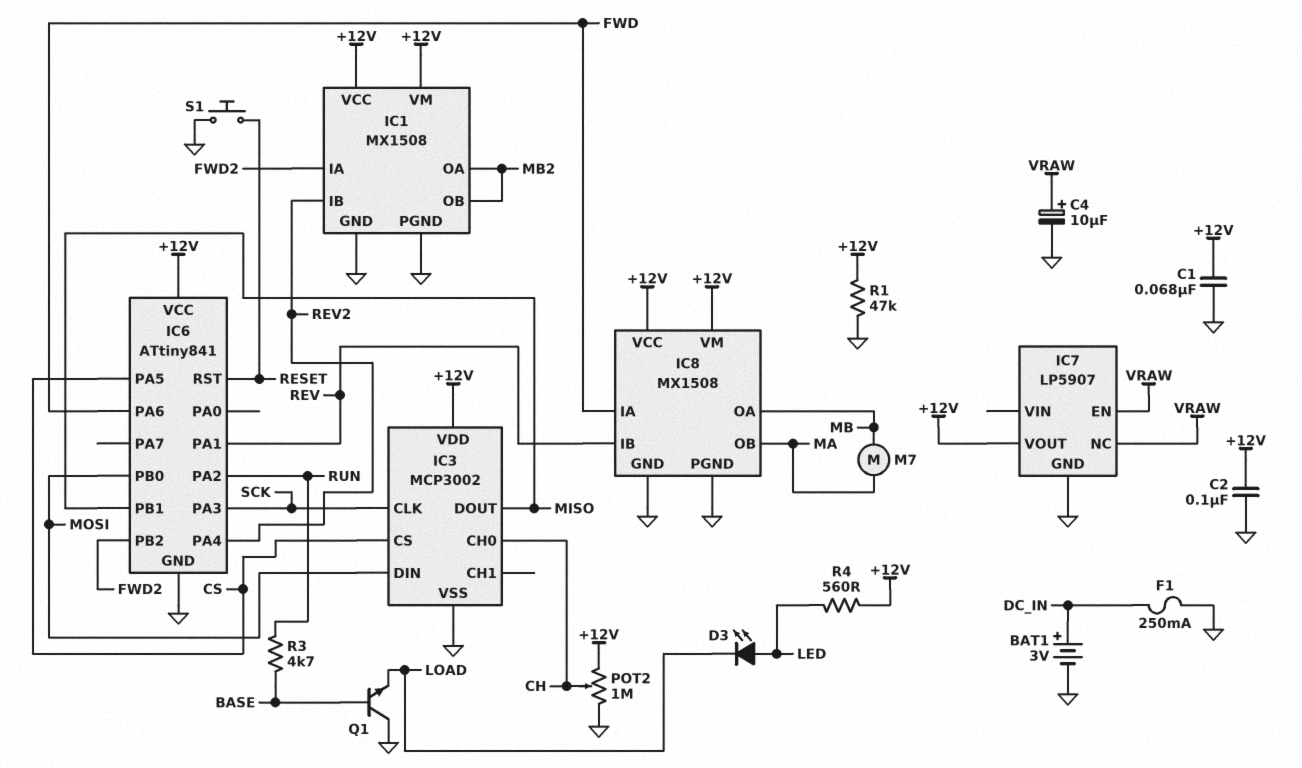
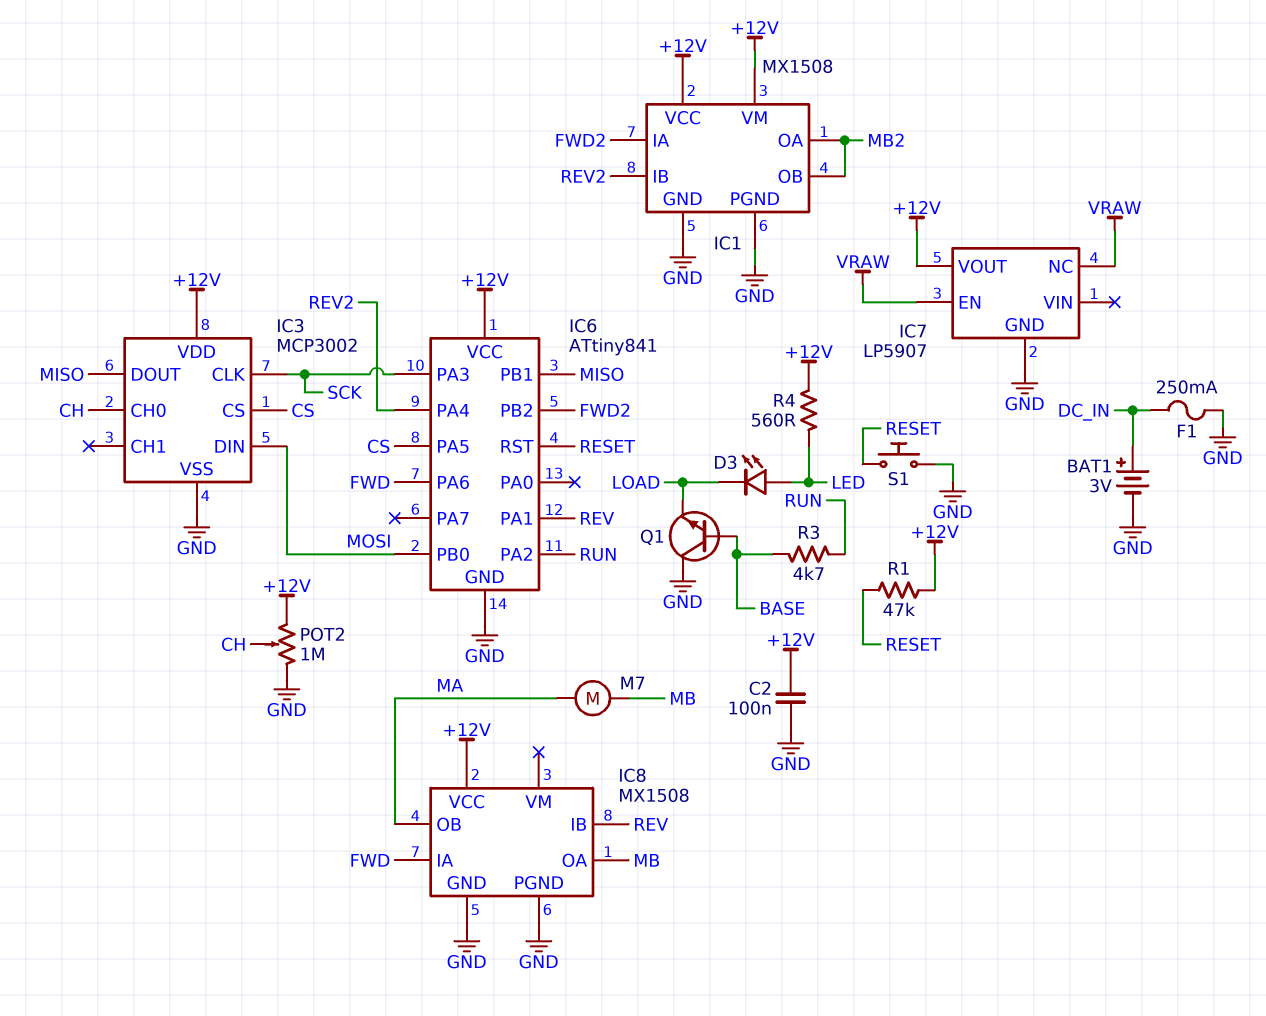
C1: 68nF (+12V, GND) -> none
C4: 10uF (plus VRAW, minus GND) -> none
IC8 pin VM: +12V -> none
R1: 47k (+12V, GND) -> 47k (+12V, RESET)

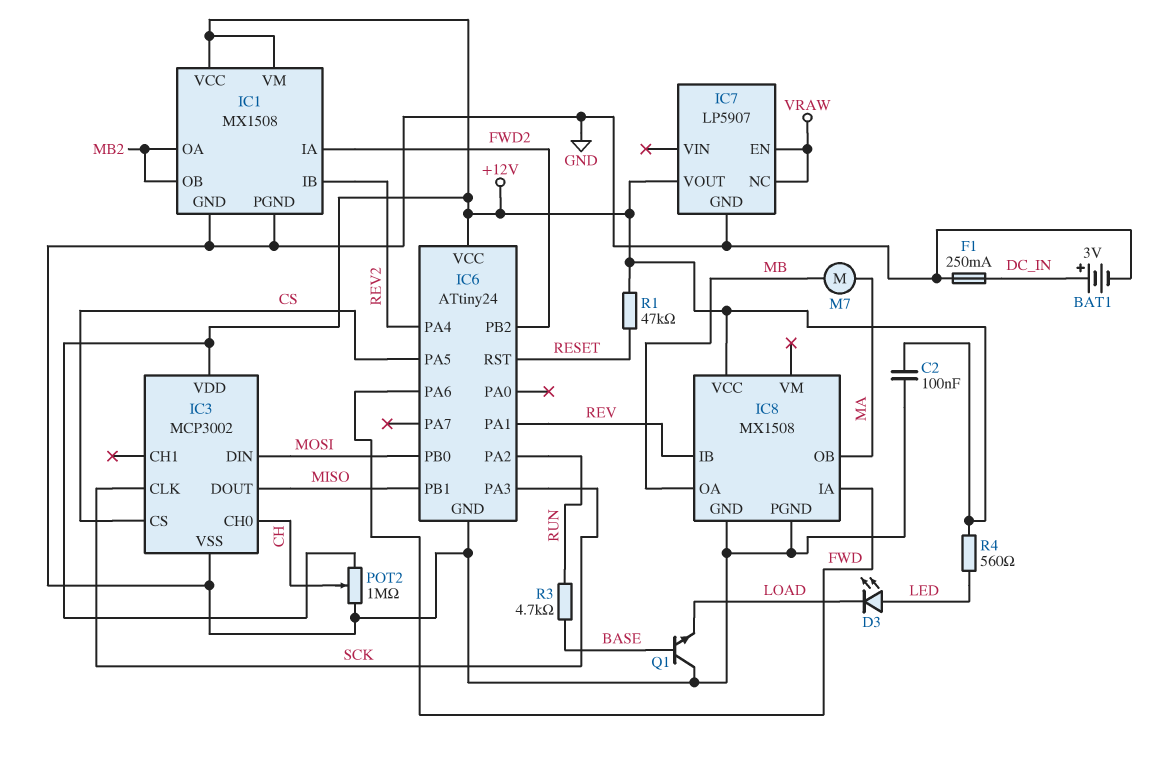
IC6: ATtiny841 -> ATtiny24
S1: button (GND, RESET) -> none

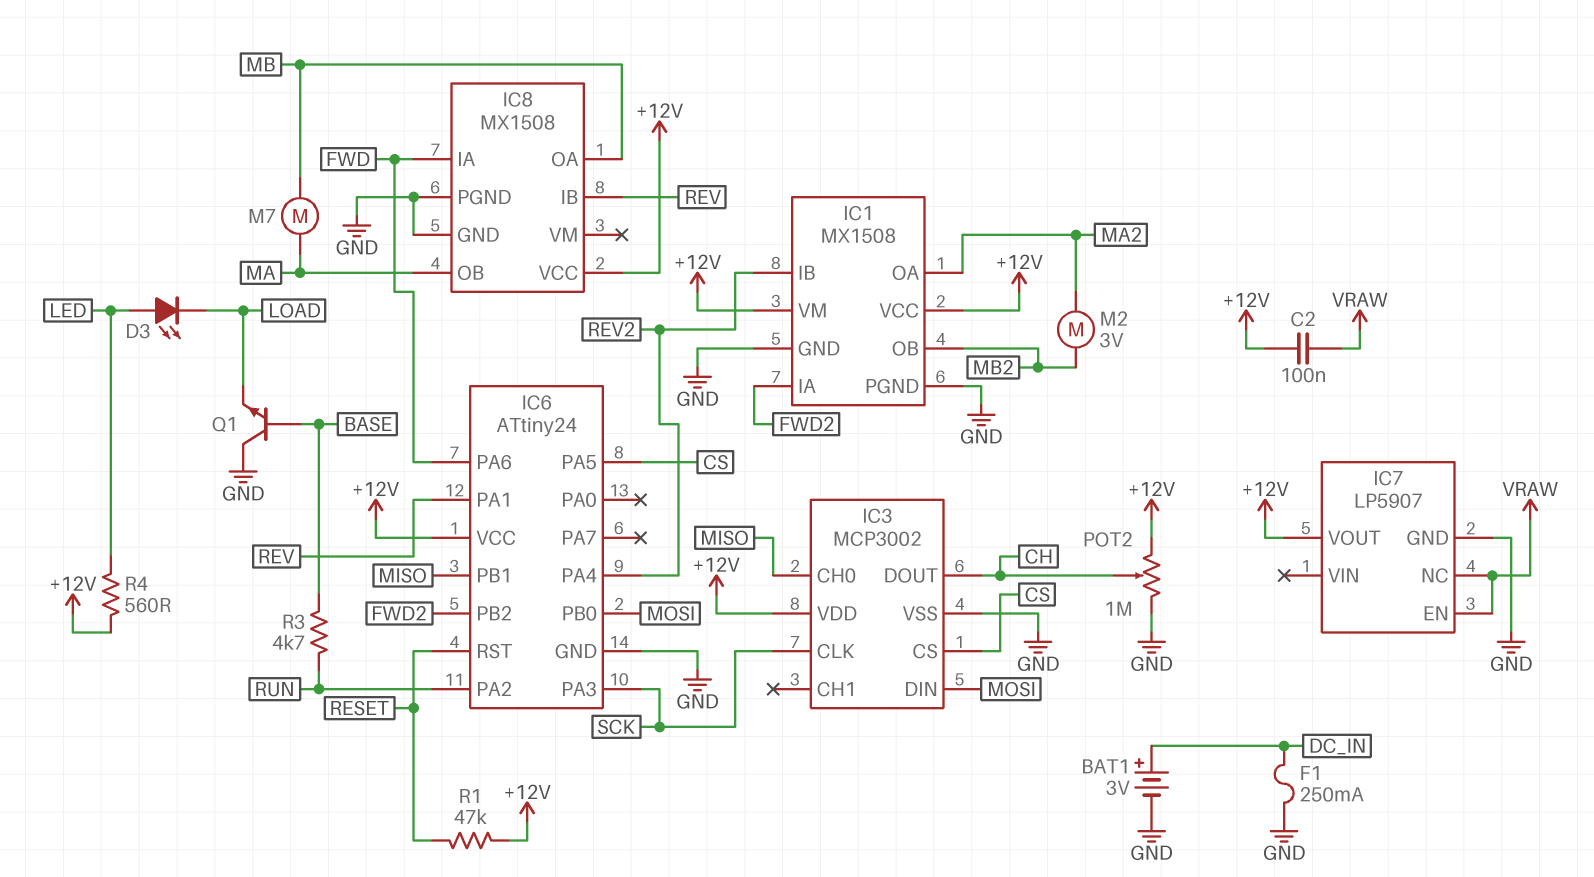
C2: 100nF (+12V, GND) -> 100nF (+12V, VRAW)
IC1 pin OA: MB2 -> MA2
IC3 pin CH0: CH -> MISO
IC3 pin DOUT: MISO -> CH
M2: none -> motor 3V (MA2, MB2)

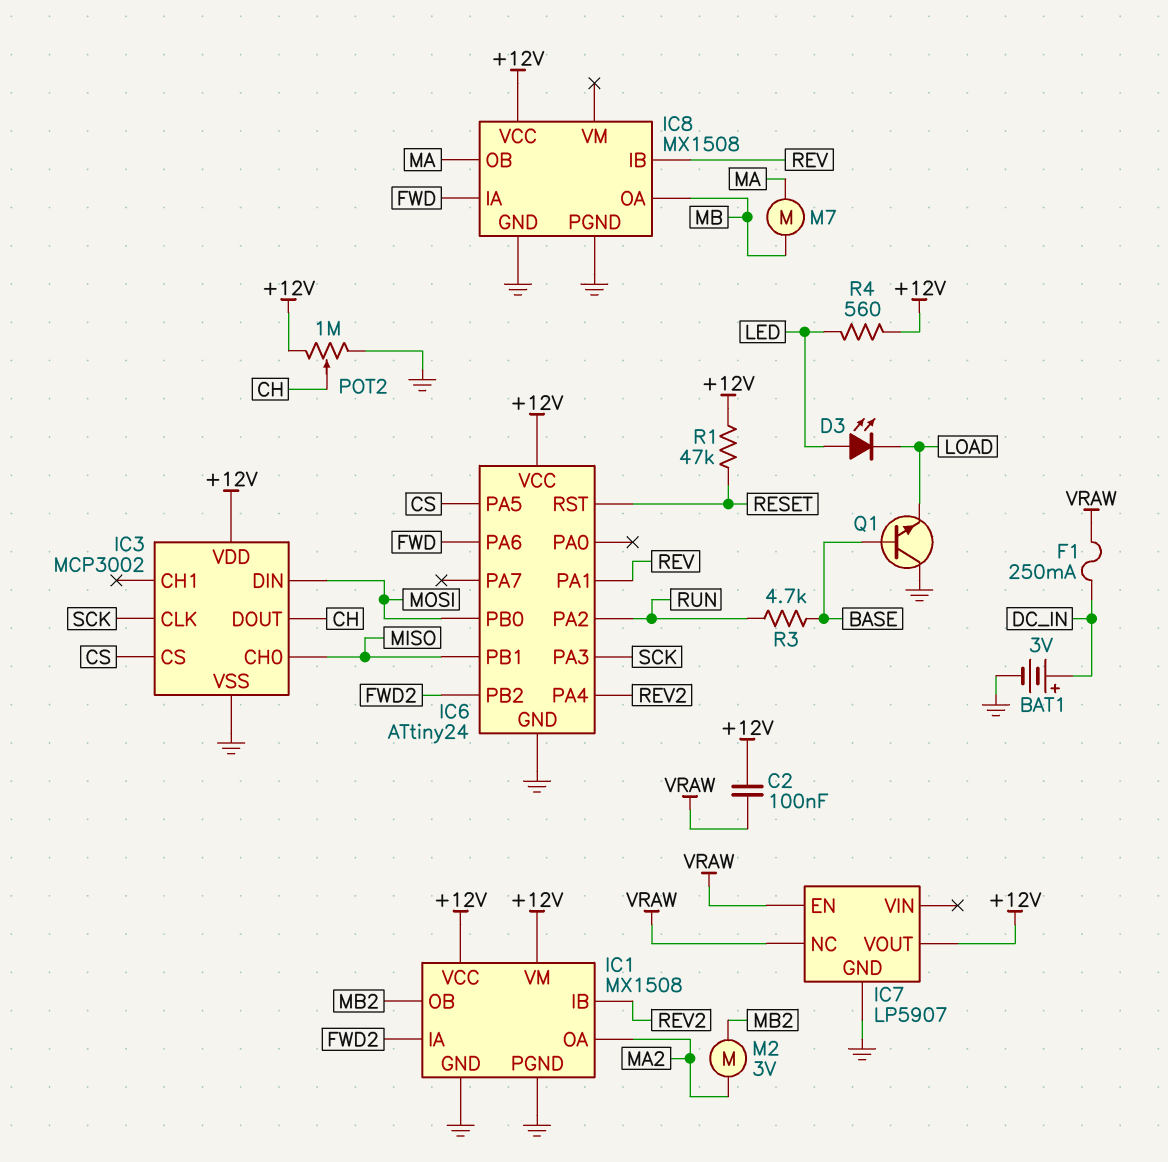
F1: 250mA (DC_IN, GND) -> 250mA (DC_IN, VRAW)

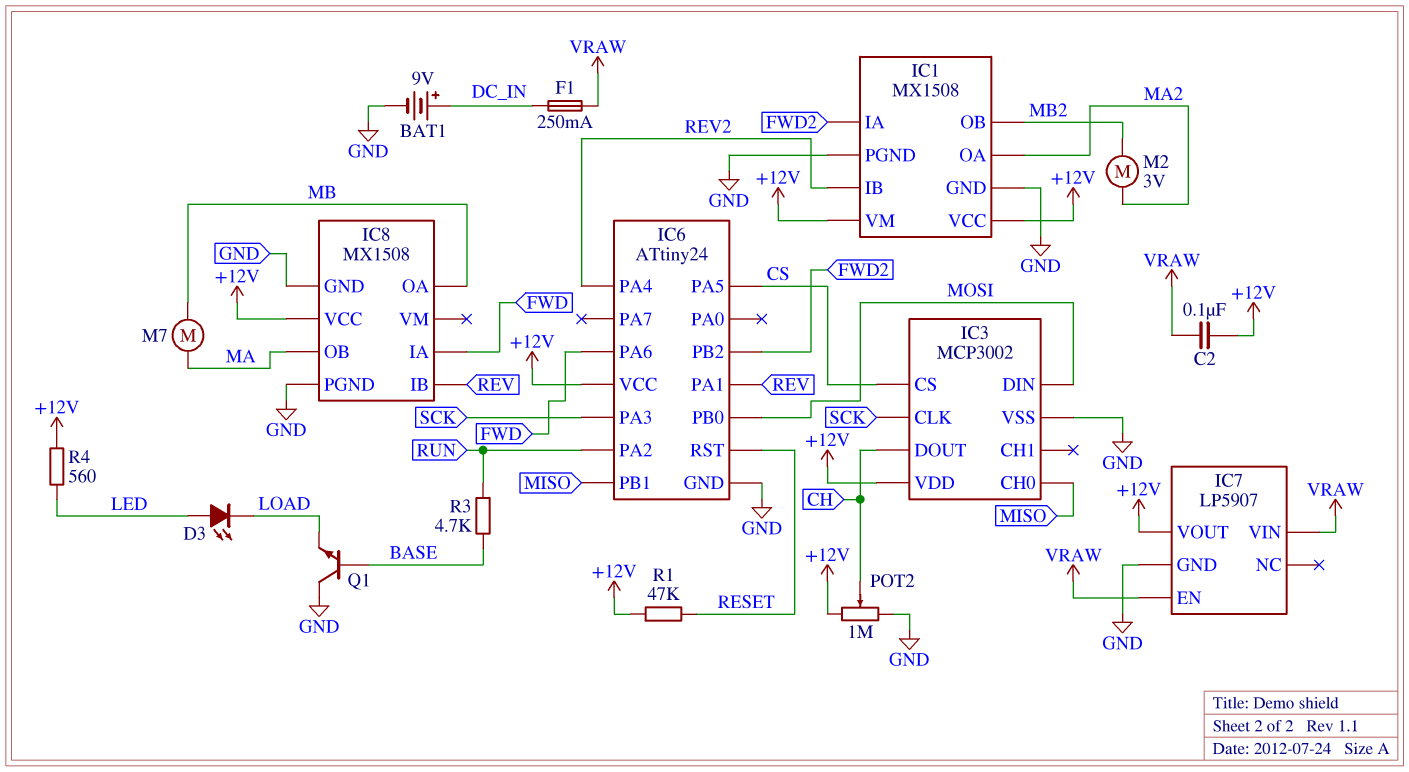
BAT1: 3V (plus DC_IN, minus GND) -> 9V (plus DC_IN, minus GND)
IC7 pin NC: VRAW -> none
IC7 pin VIN: none -> VRAW

